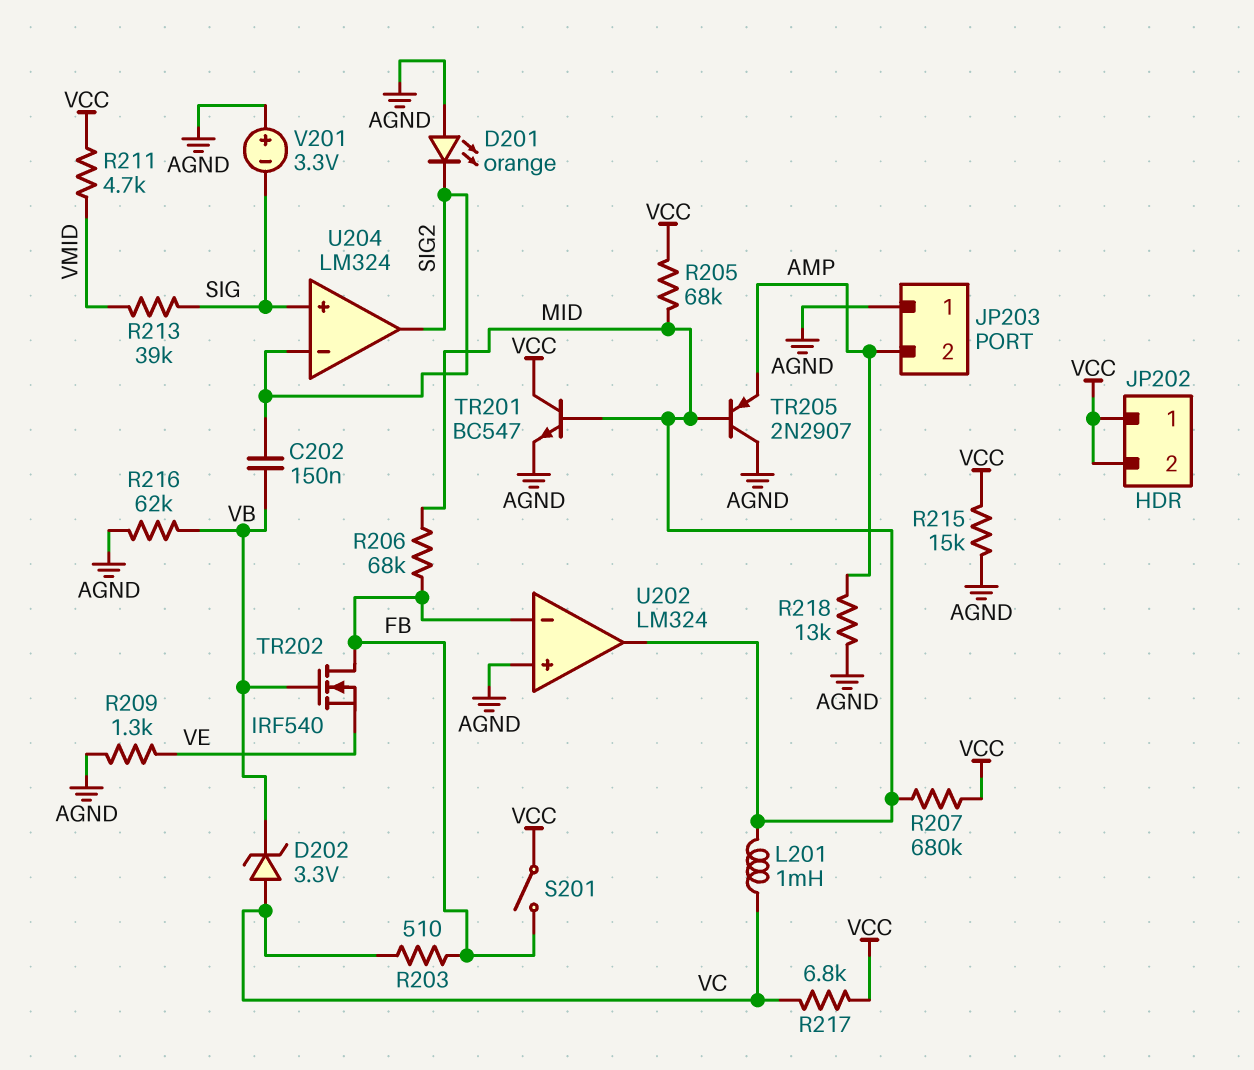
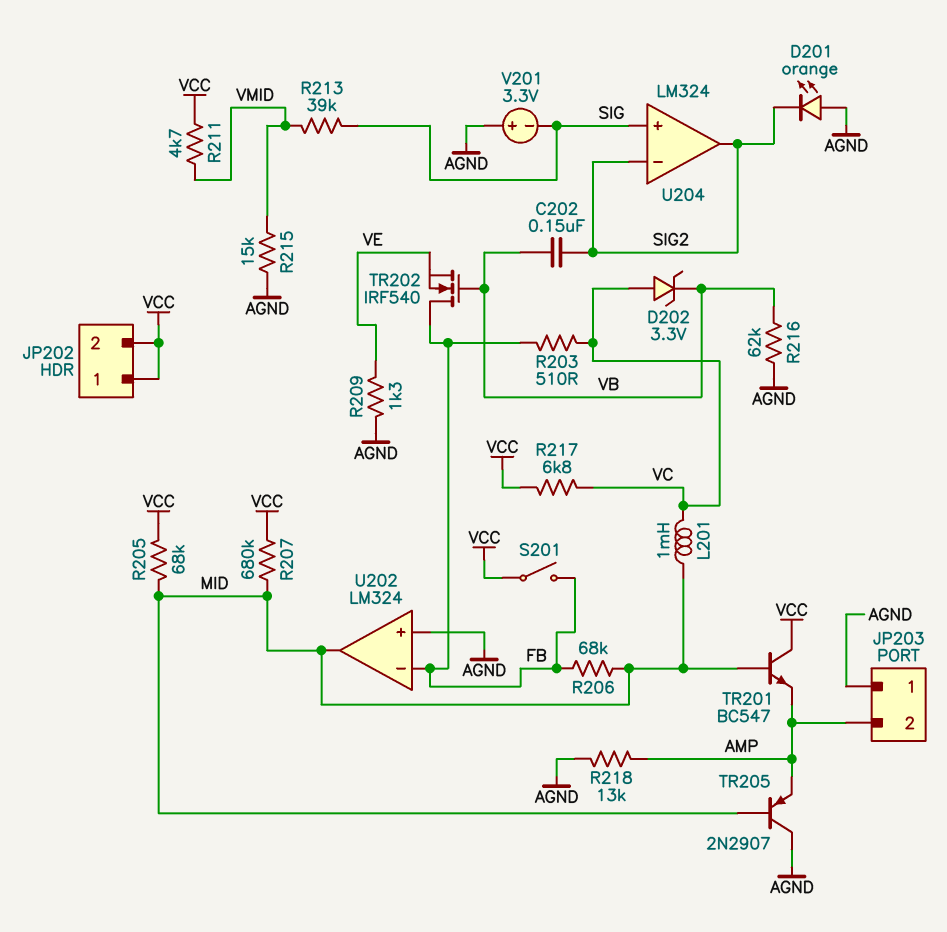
R215: 15k (AGND, VCC) -> 15k (AGND, VMID)
TR201: NPN BC547 (B MID, C VCC, E AGND) -> NPN BC547 (B MID, C VCC, E AMP)

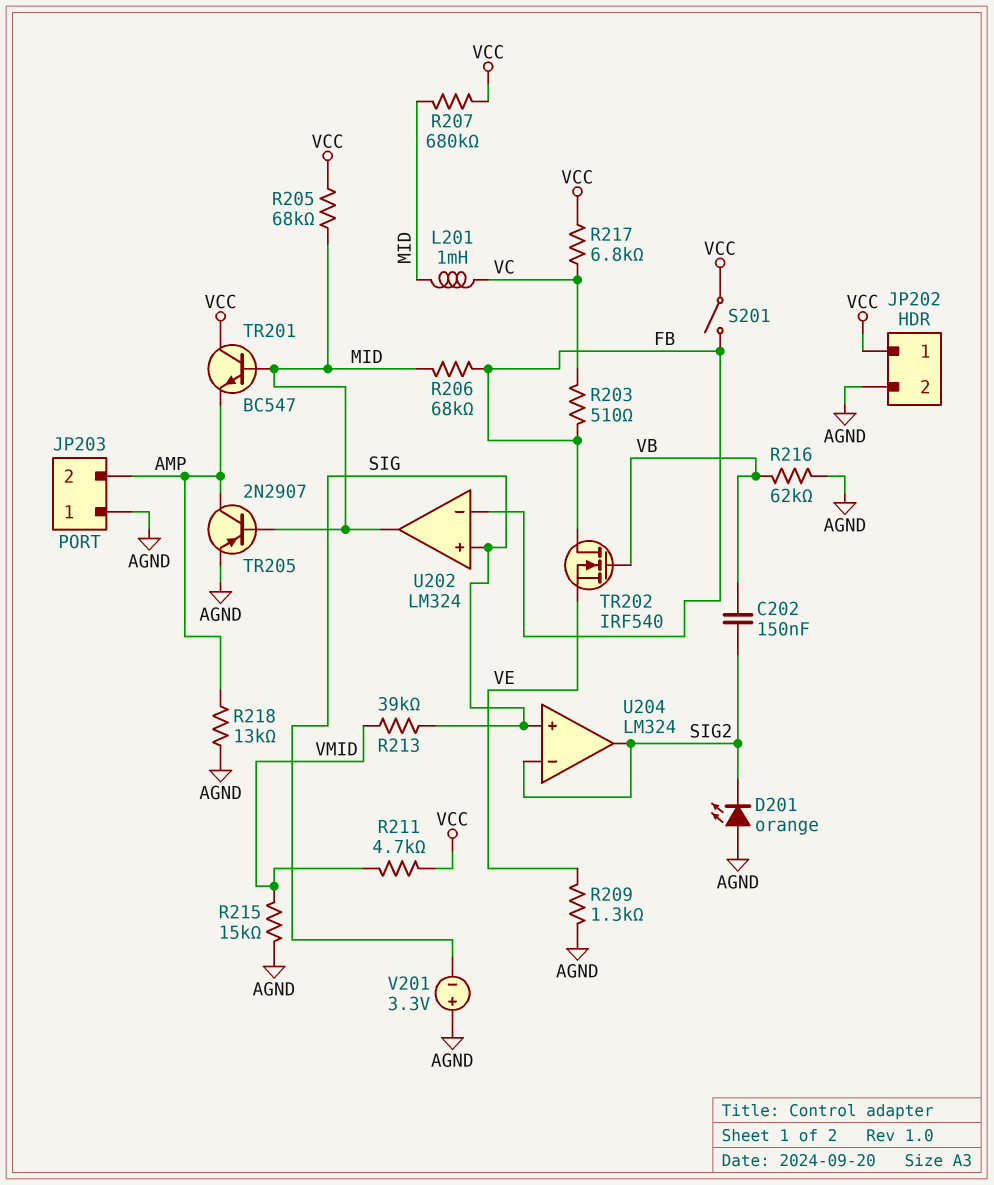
D202: zener 3.3V (A VC, K VB) -> none
JP202 pin 2: VCC -> AGND
TR205: PNP 2N2907 (B MID, C AGND, E AMP) -> PNP 2N2907 (B MID, C AMP, E AGND)
U202 pin in+: AGND -> SIG

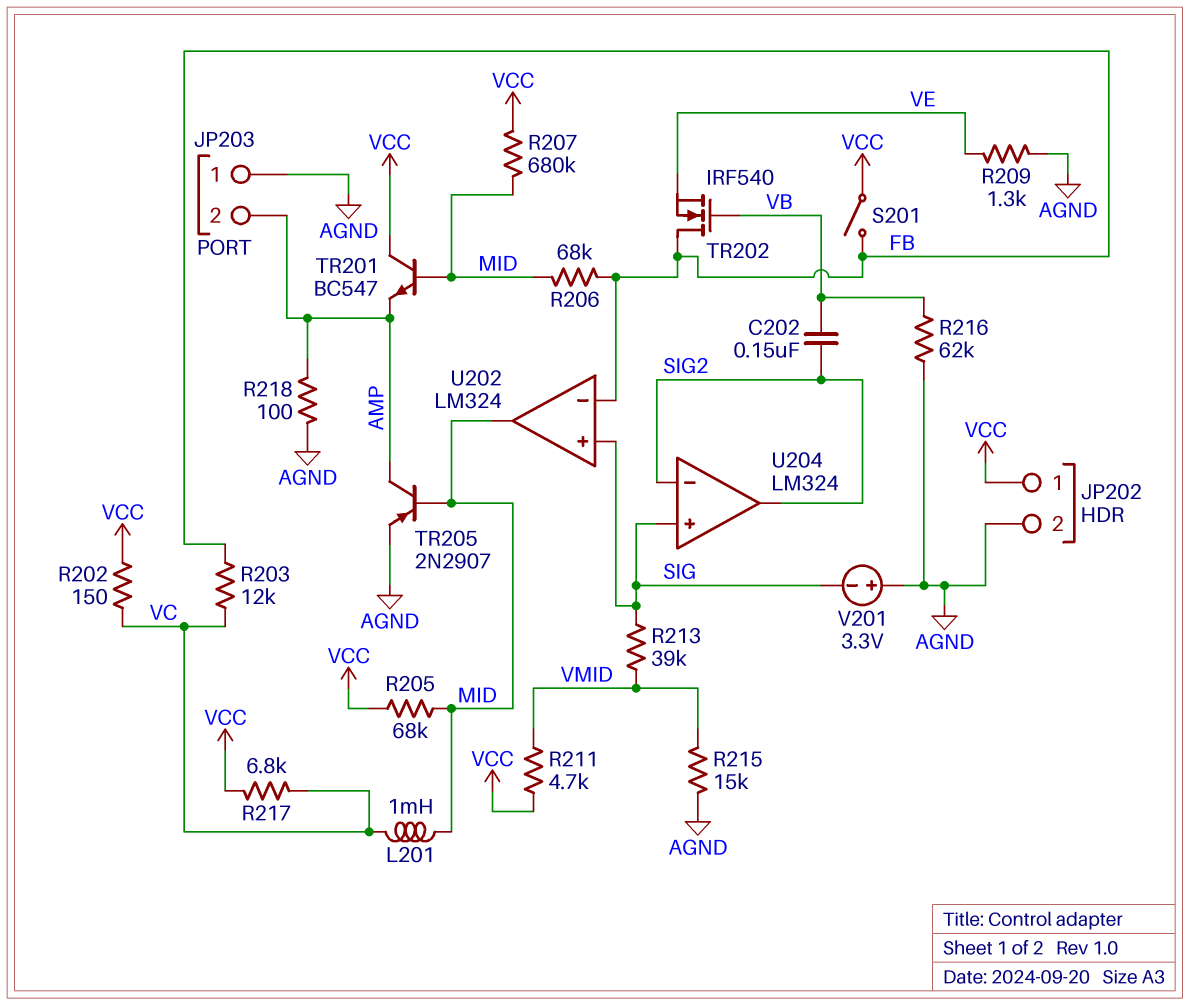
D201: LED orange (A AGND, K SIG2) -> none
R202: none -> 150 (VC, VCC)
R203: 510 (FB, VC) -> 12k (FB, VC)
R218: 13k (AGND, AMP) -> 100 (AGND, AMP)

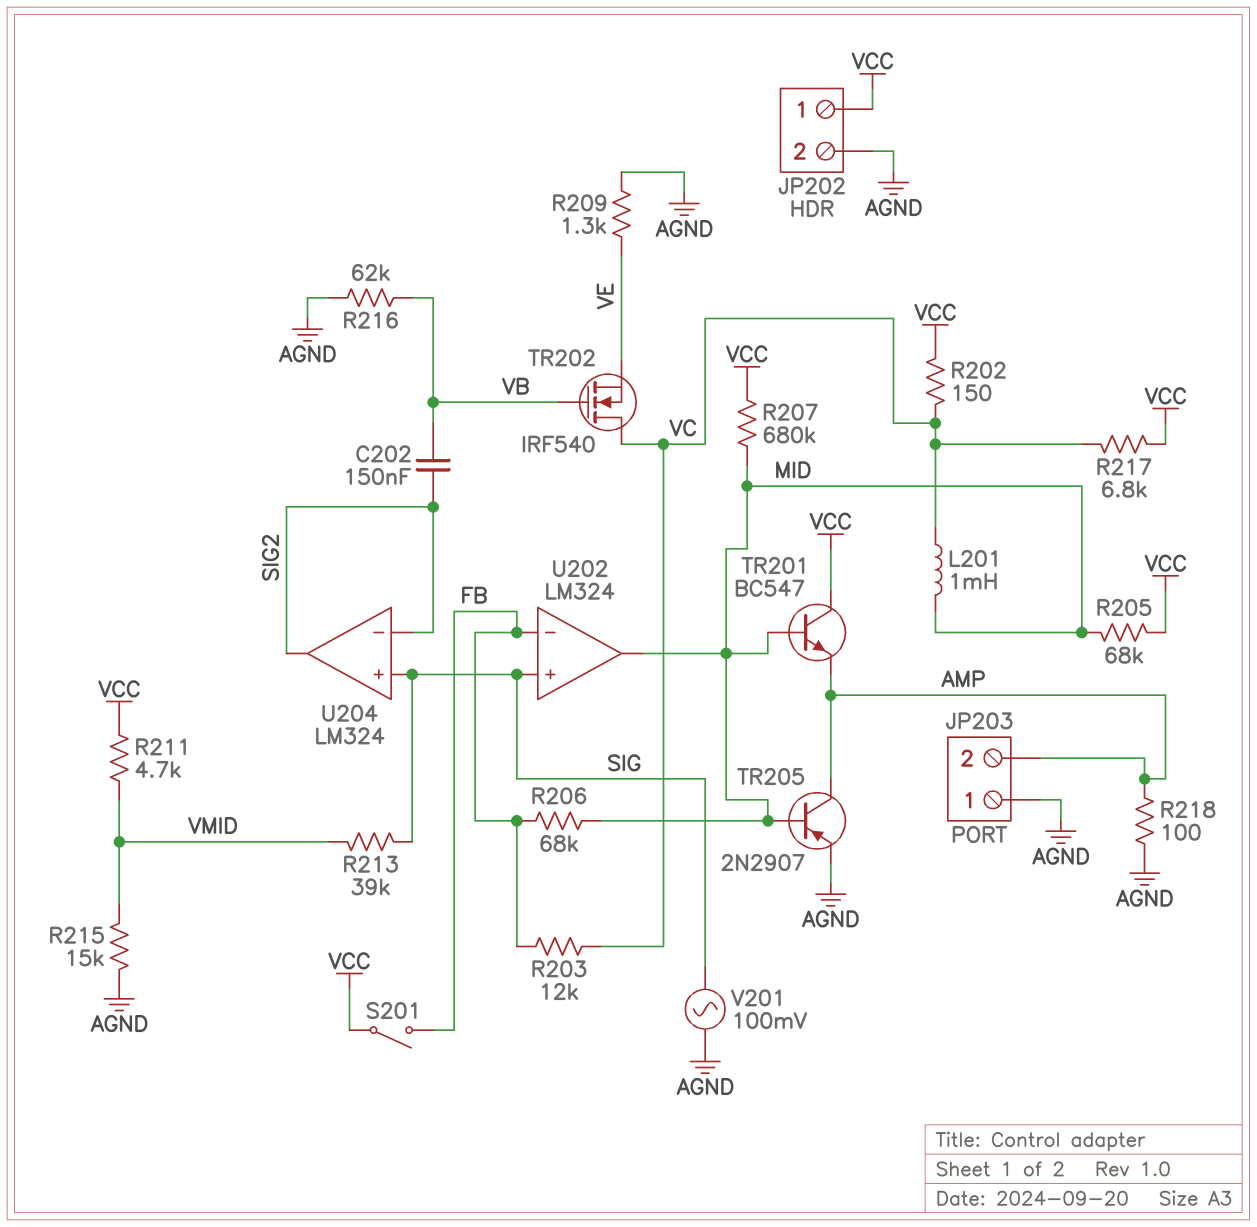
TR202: NMOS IRF540 (G VB, D FB, S VE) -> NMOS IRF540 (G VB, D VC, S VE)
V201: 3.3V (plus AGND, minus SIG) -> AC 100mV (AGND, SIG)

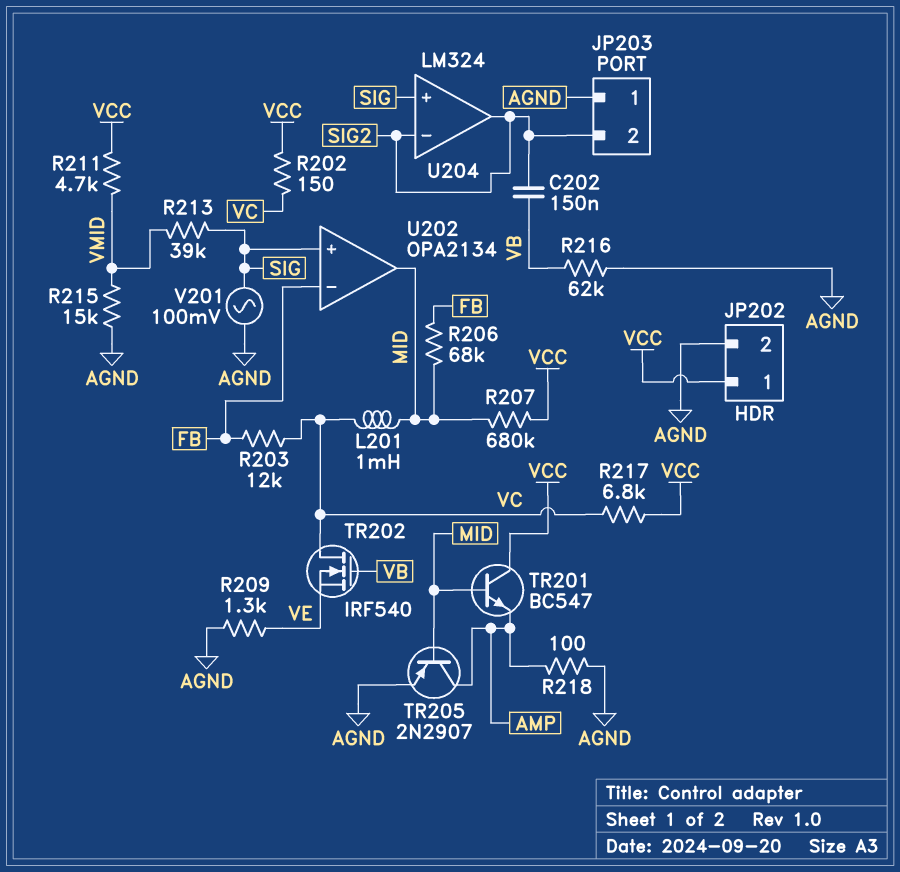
JP203 pin 2: AMP -> SIG2
R205: 68k (MID, VCC) -> none
S201: switch (FB, VCC) -> none
U202: LM324 -> OPA2134

